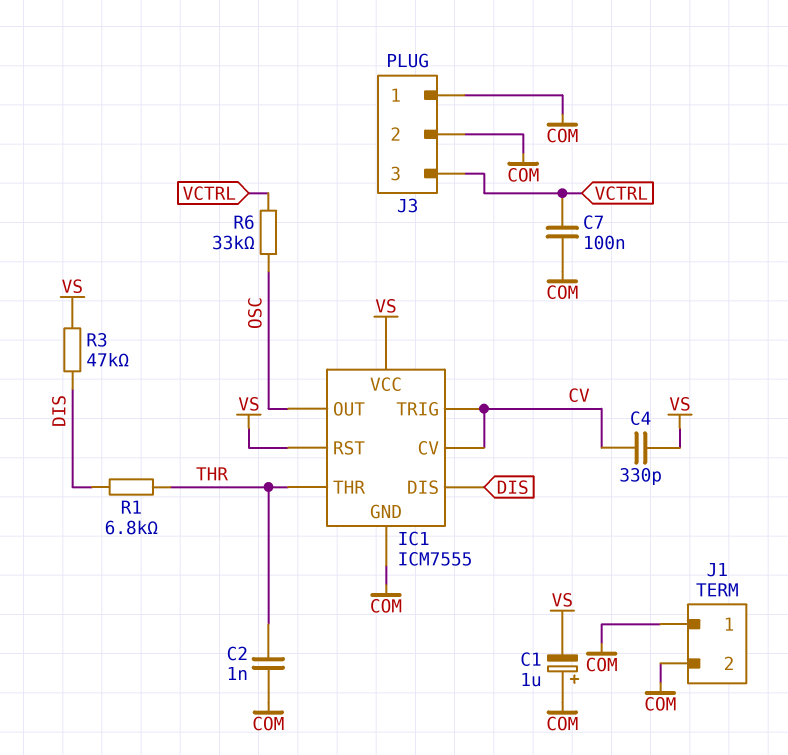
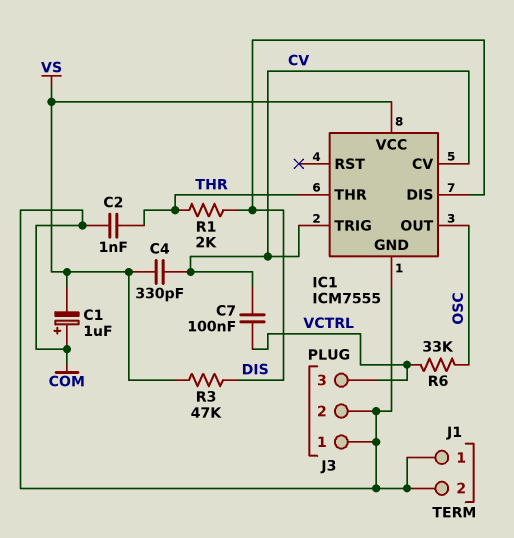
C7: 100nF (COM, VCTRL) -> 100nF (CV, VCTRL)
IC1 pin RST: VS -> none
R1: 6.8k (DIS, THR) -> 2k (DIS, THR)

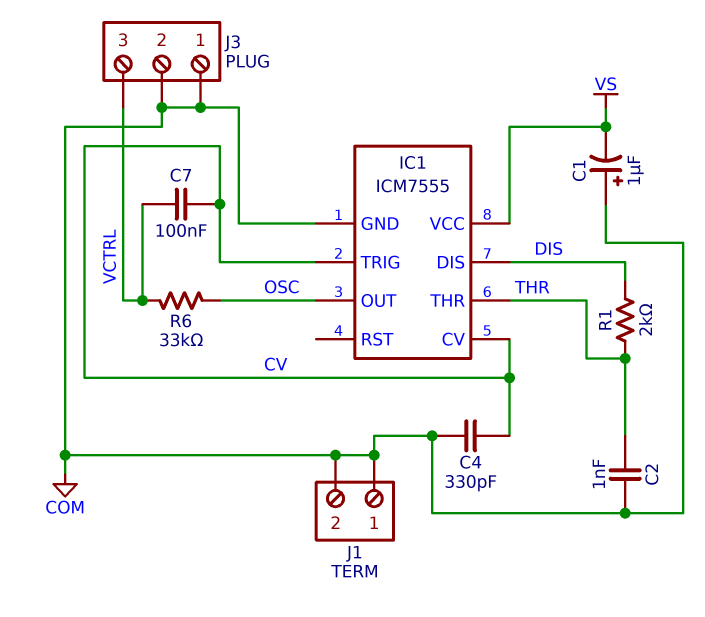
C4: 330pF (CV, VS) -> 330pF (COM, CV)
R3: 47k (DIS, VS) -> none

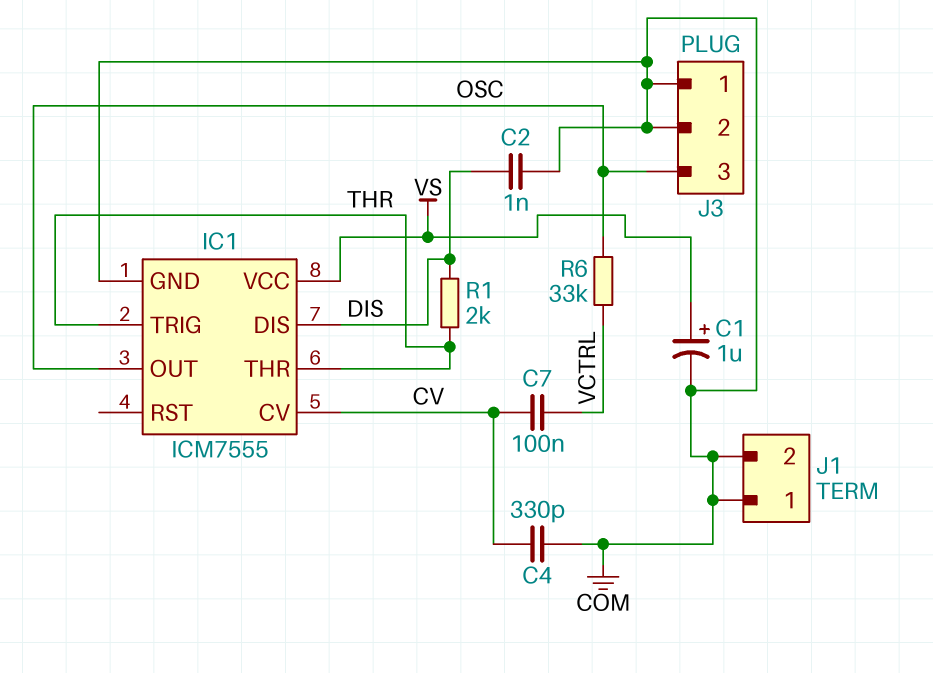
C1: 1uF (plus COM, minus VS) -> 1uF (plus VS, minus COM)
C2: 1nF (COM, THR) -> 1nF (COM, DIS)
IC1 pin TRIG: CV -> THR
J3 pin 3: VCTRL -> OSC

